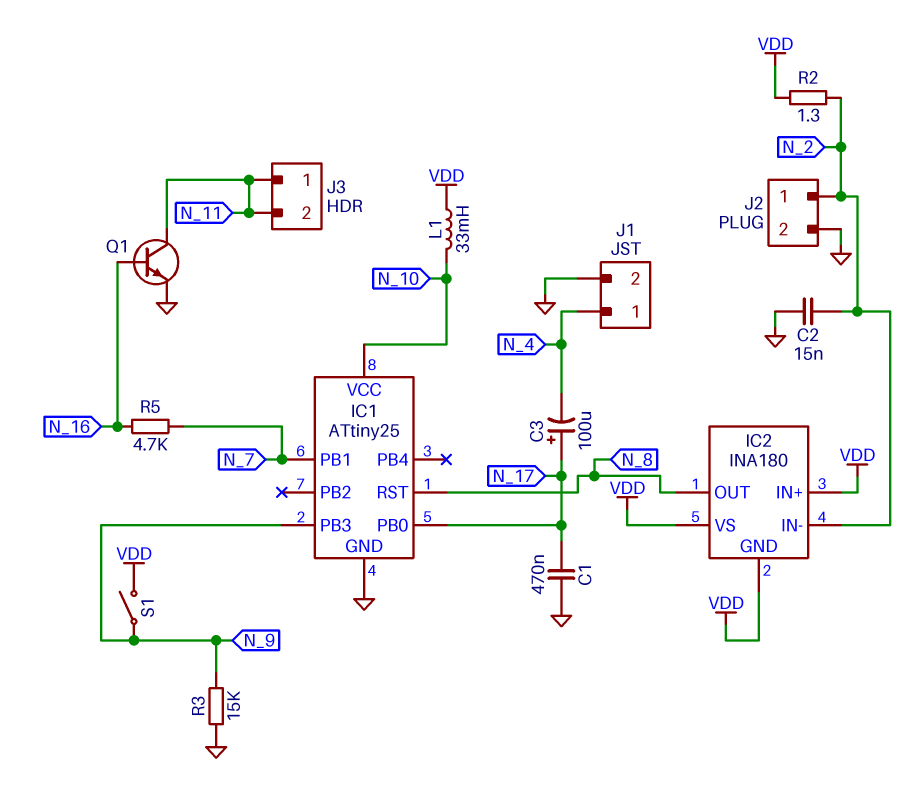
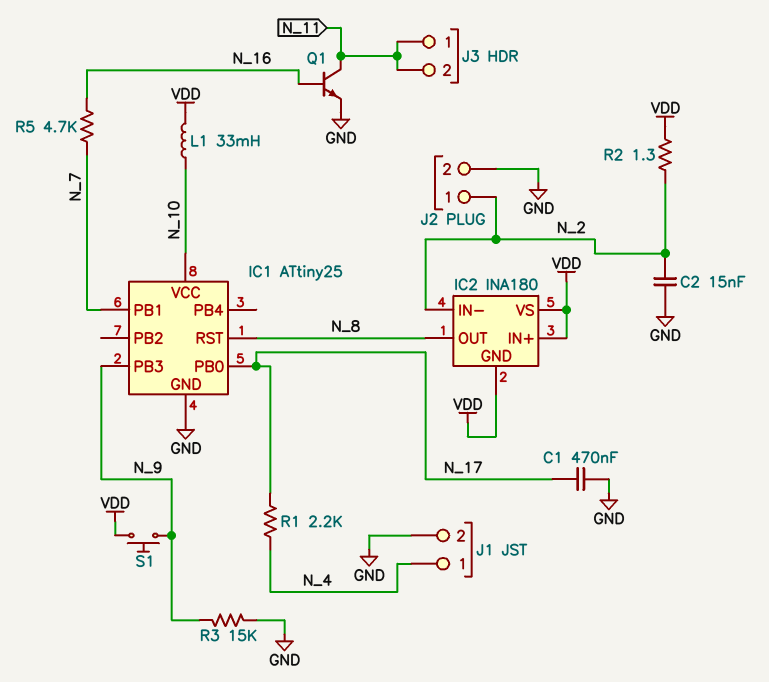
C3: 100uF (plus N_17, minus N_4) -> none
R1: none -> 2.2k (N_4, N_17)
S1: switch (N_9, VDD) -> button (N_9, VDD)

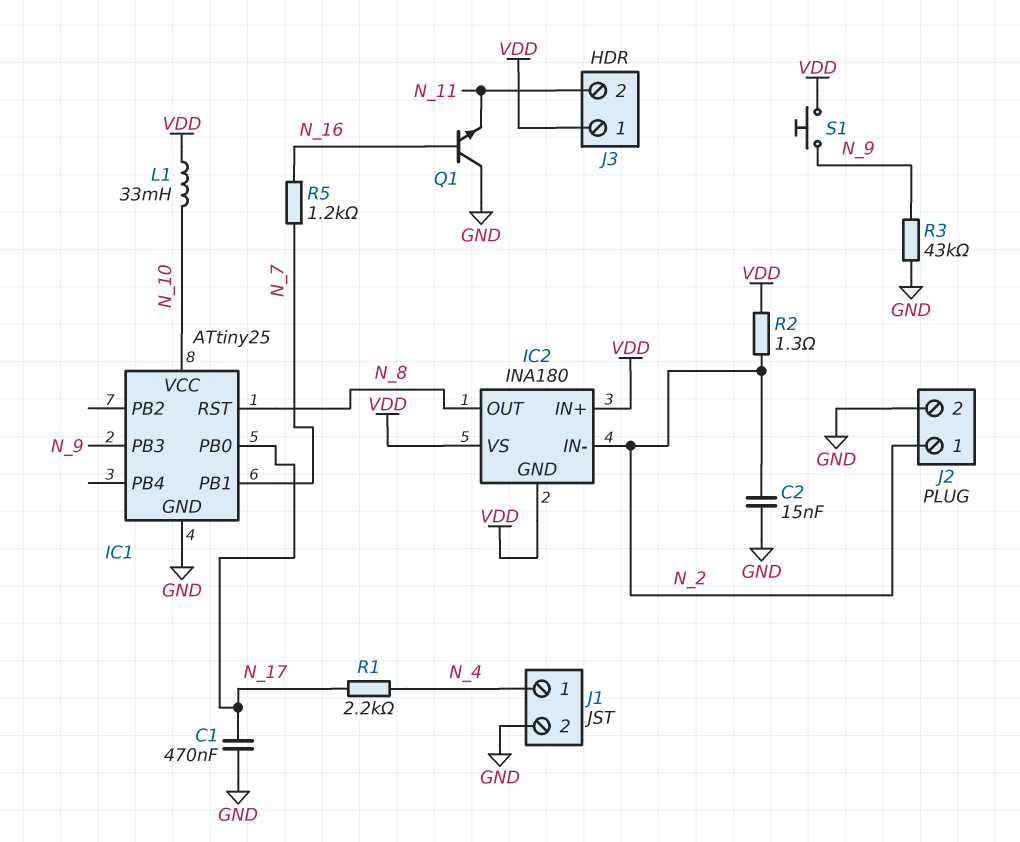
J3 pin 1: N_11 -> VDD
Q1: NPN (B N_16, C N_11, E GND) -> NPN (B N_16, C GND, E N_11)
R3: 15k (GND, N_9) -> 43k (GND, N_9)
R5: 4.7k (N_7, N_16) -> 1.2k (N_7, N_16)

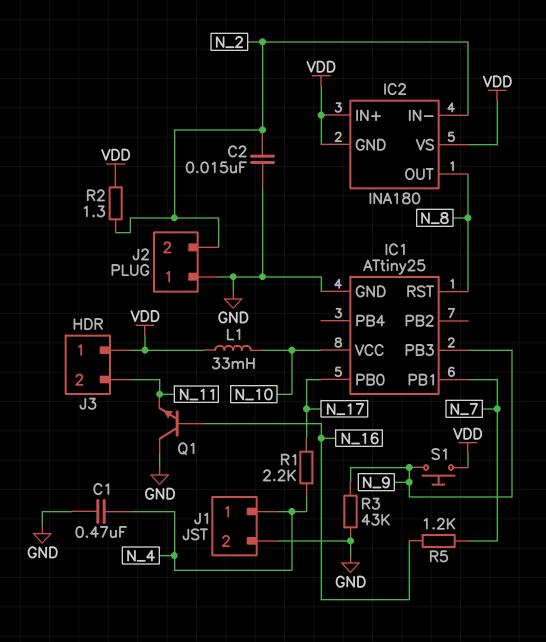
C1: 470nF (GND, N_17) -> 470nF (GND, N_4)
J2 pin 1: N_2 -> GND
J2 pin 2: GND -> N_2

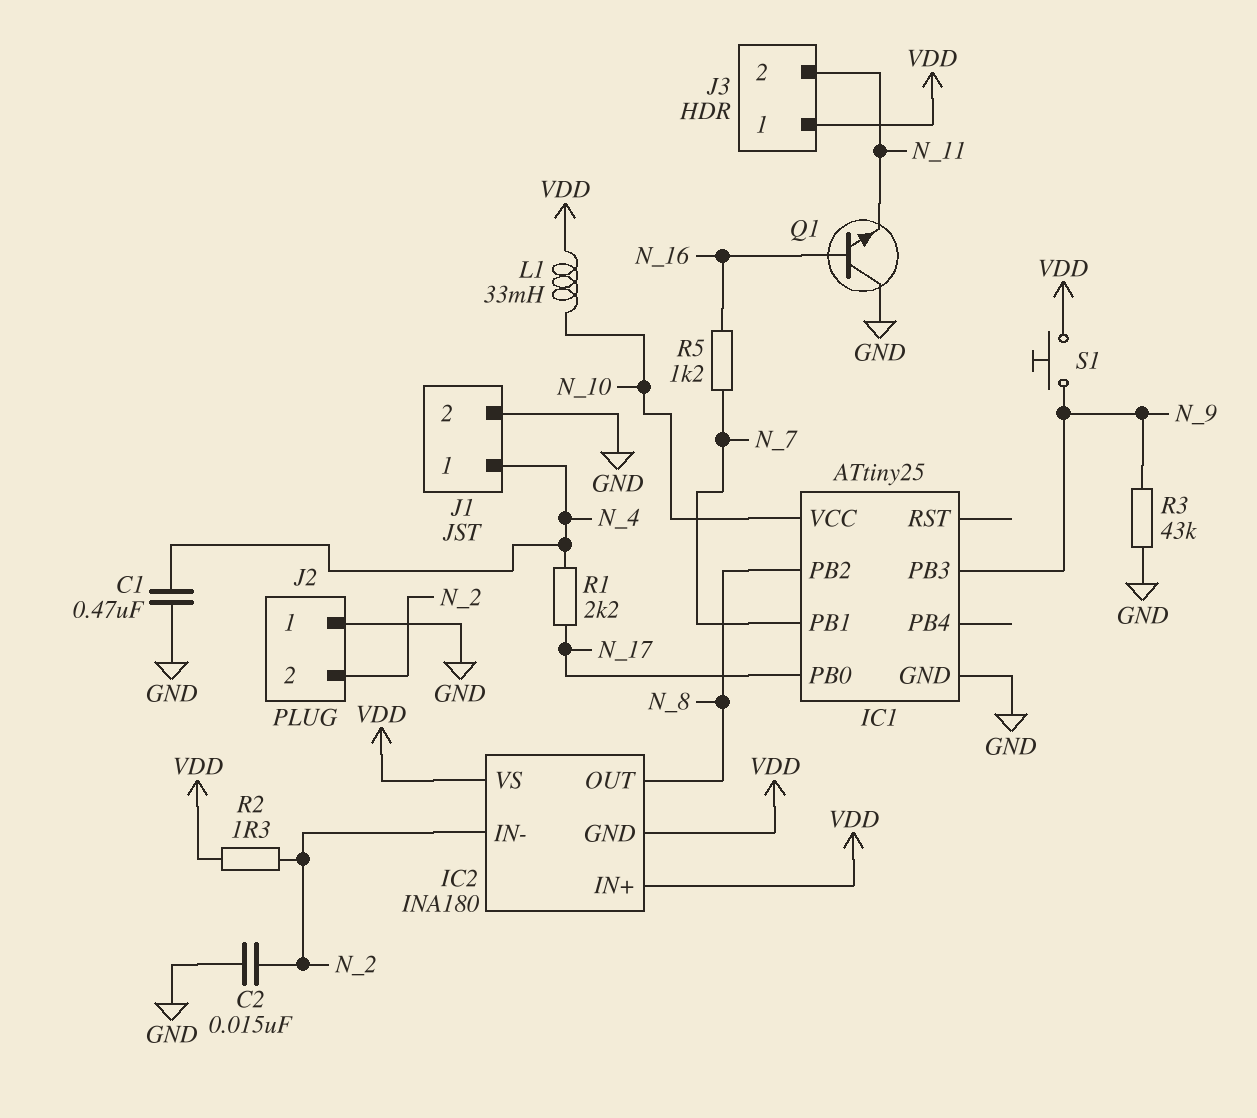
IC1 pin PB2: none -> N_8
IC1 pin RST: N_8 -> none

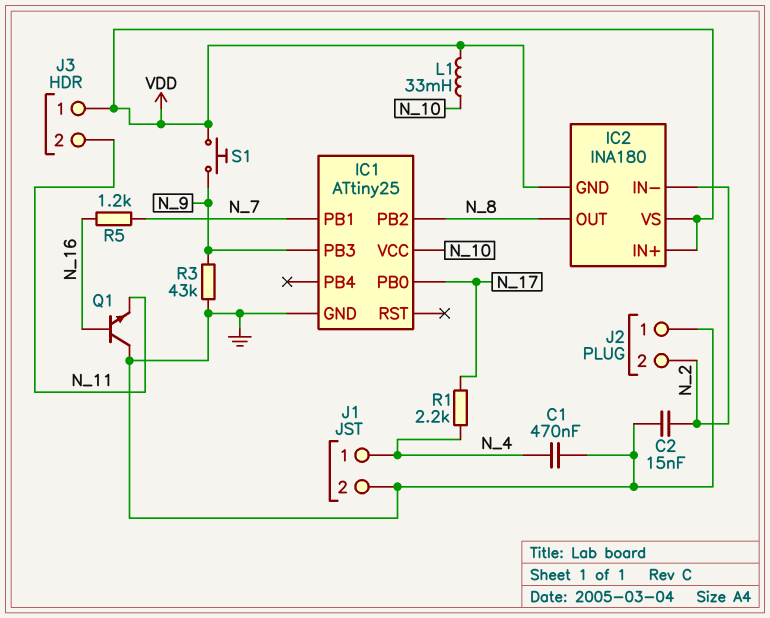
R2: 1.3 (N_2, VDD) -> none

